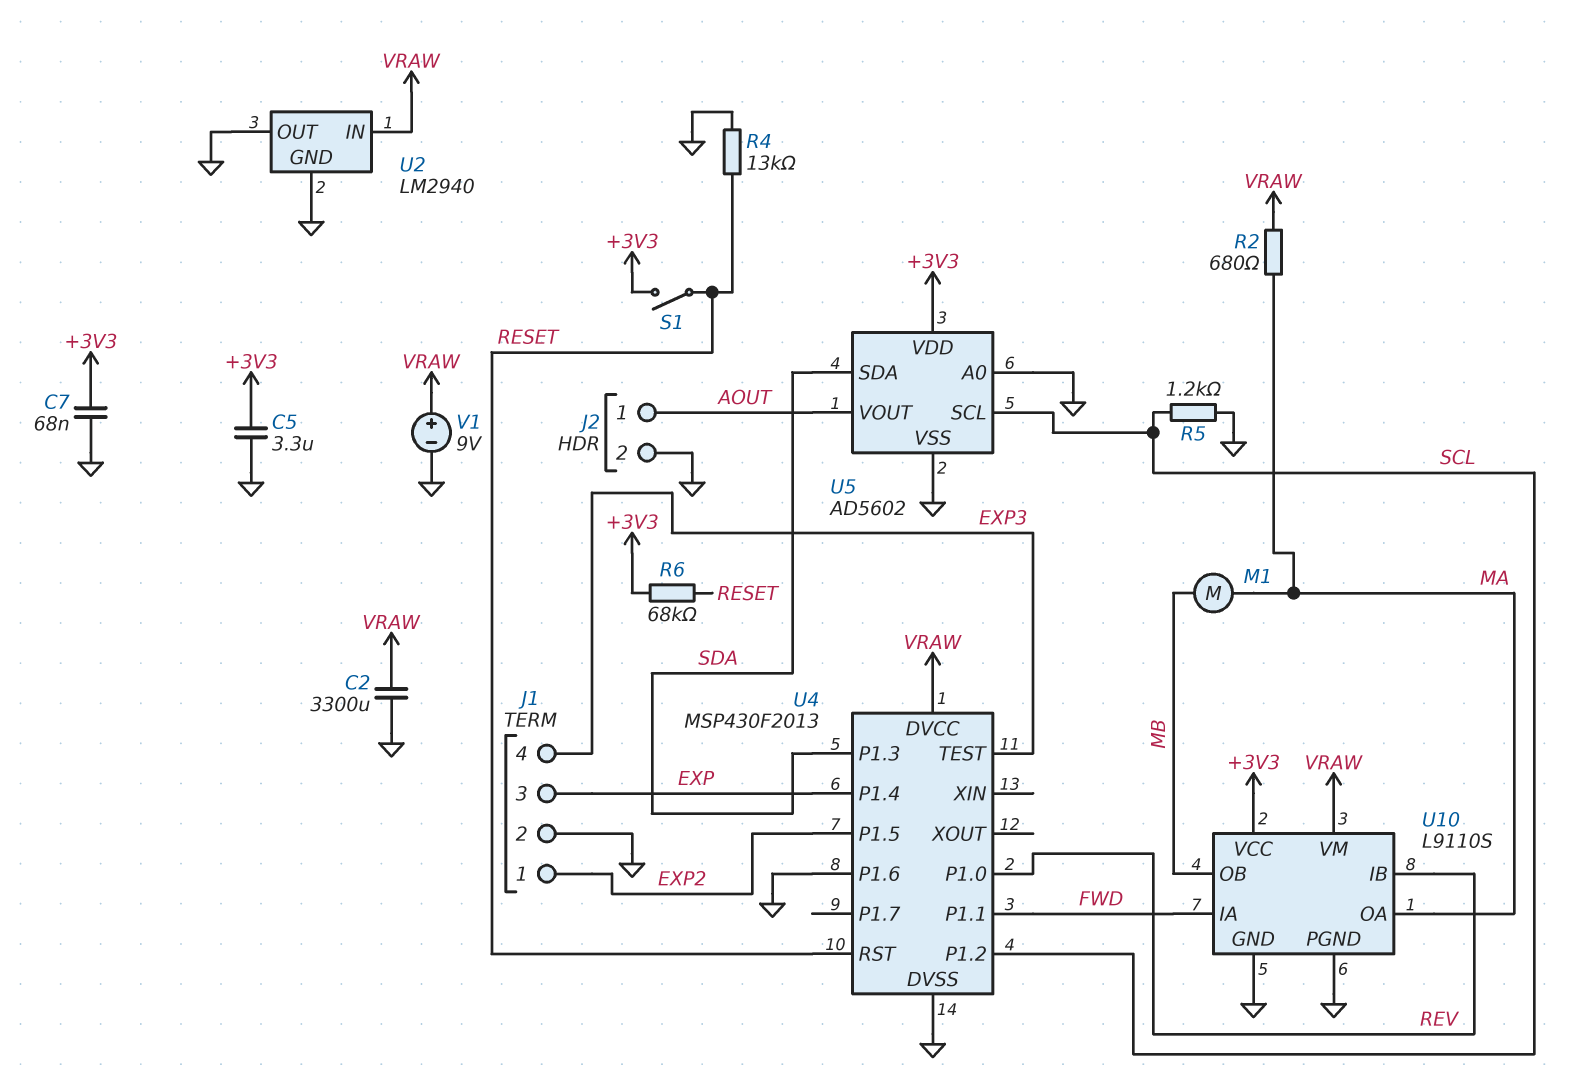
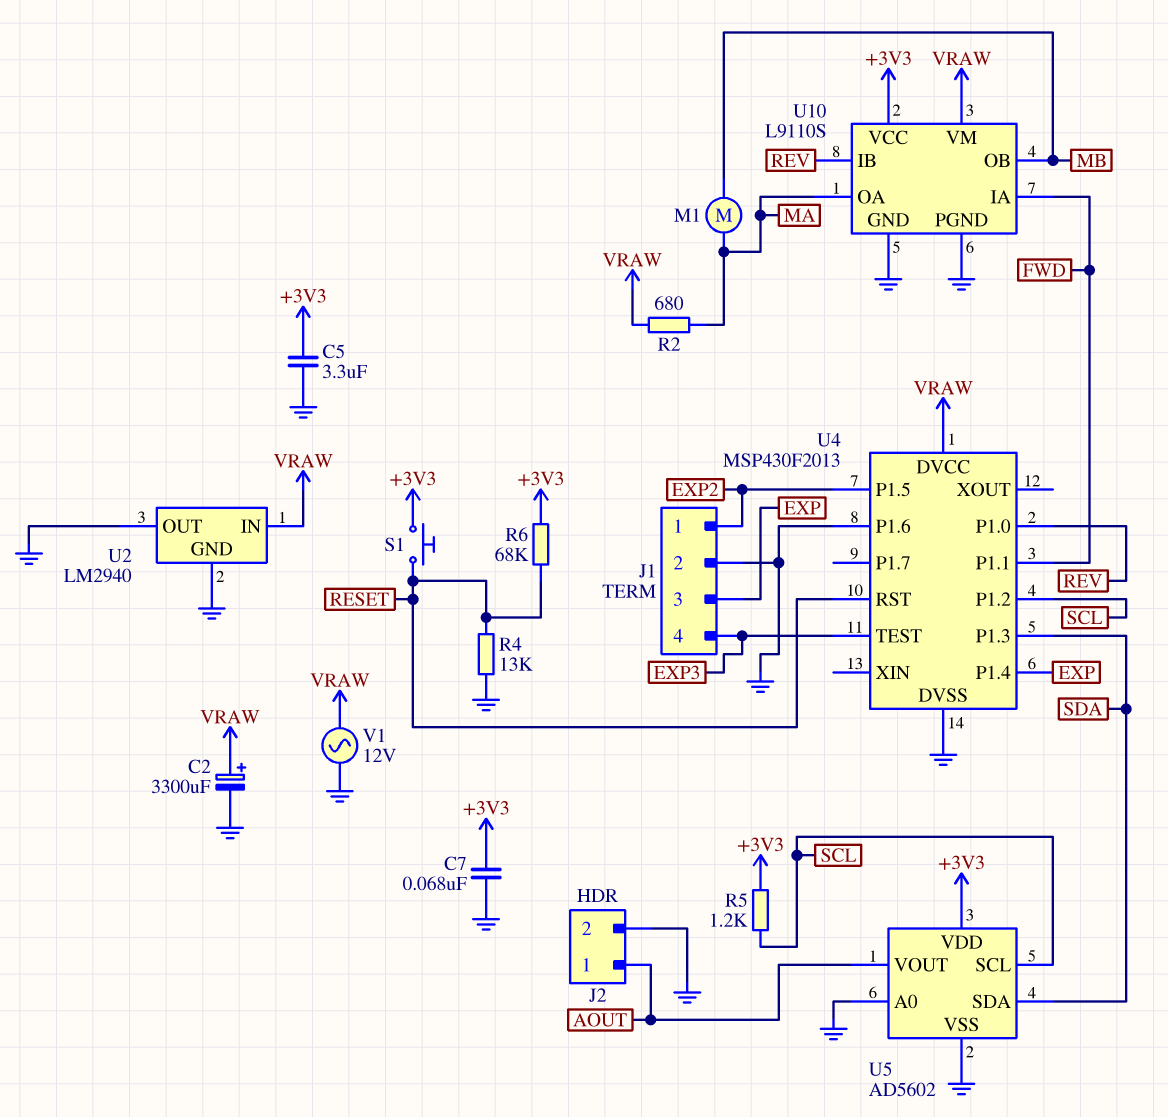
C2: 3300uF (GND, VRAW) -> 3300uF (plus VRAW, minus GND)
R5: 1.2k (GND, SCL) -> 1.2k (+3V3, SCL)
S1: switch (+3V3, RESET) -> button (+3V3, RESET)
V1: 9V (plus VRAW, minus GND) -> AC 12V (GND, VRAW)

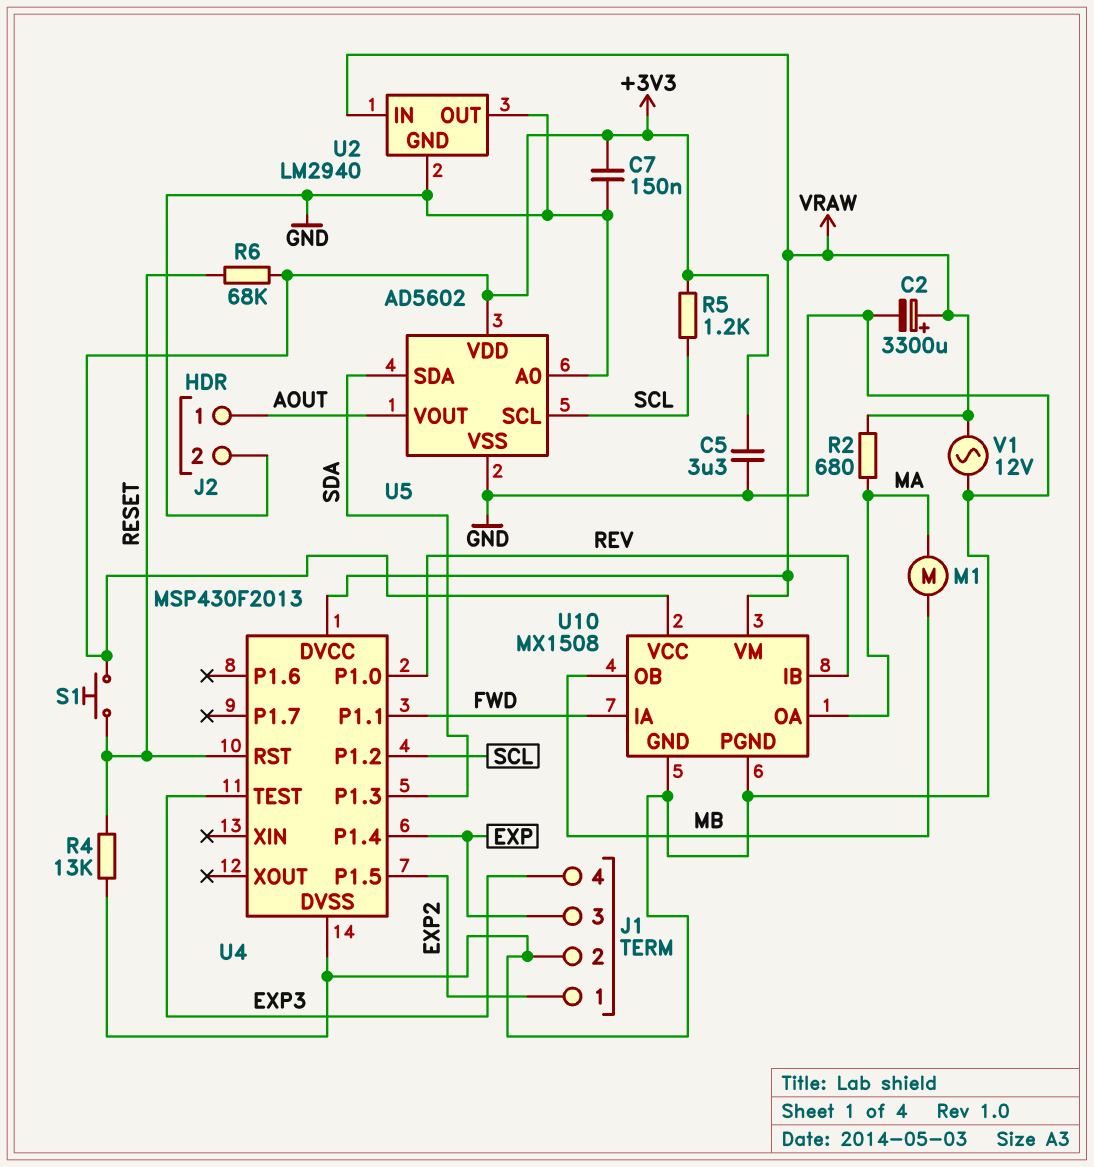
C7: 68nF (+3V3, GND) -> 150nF (+3V3, GND)
U4 pin P1.6: GND -> none
U10: L9110S -> MX1508

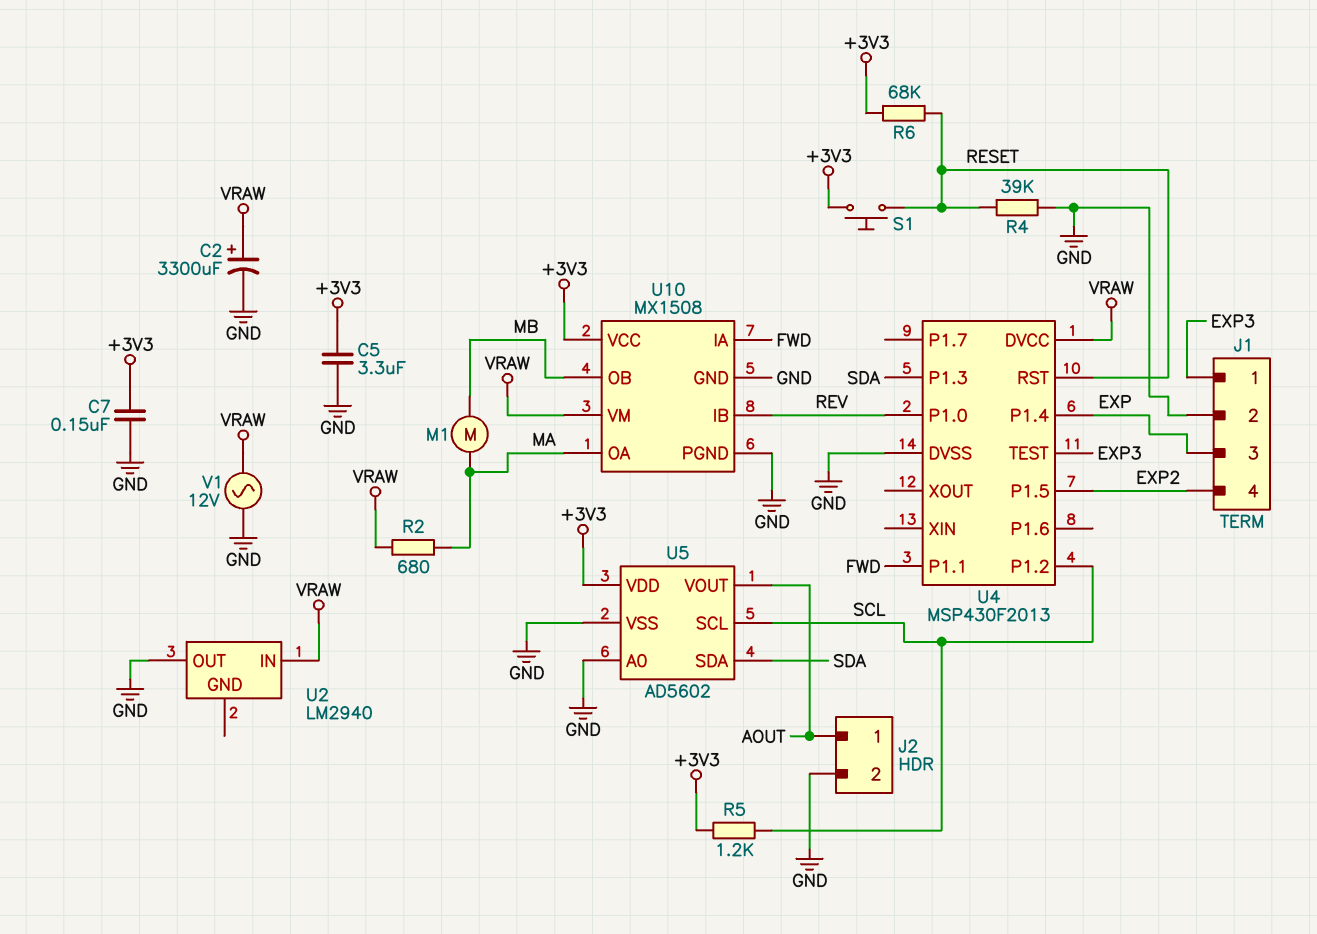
J1 pin 1: EXP2 -> EXP3
J1 pin 4: EXP3 -> EXP2
R4: 13k (GND, RESET) -> 39k (GND, RESET)
U2 pin GND: GND -> none

